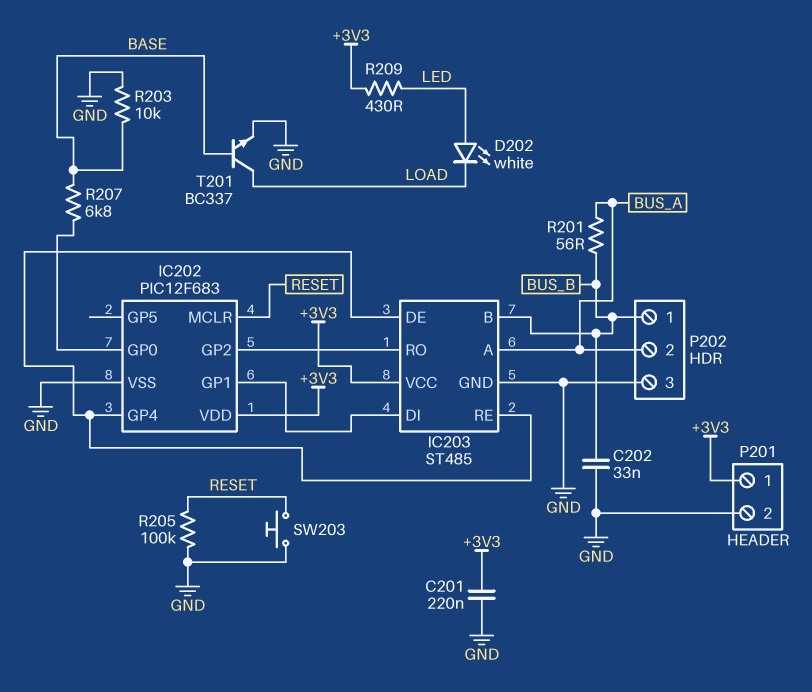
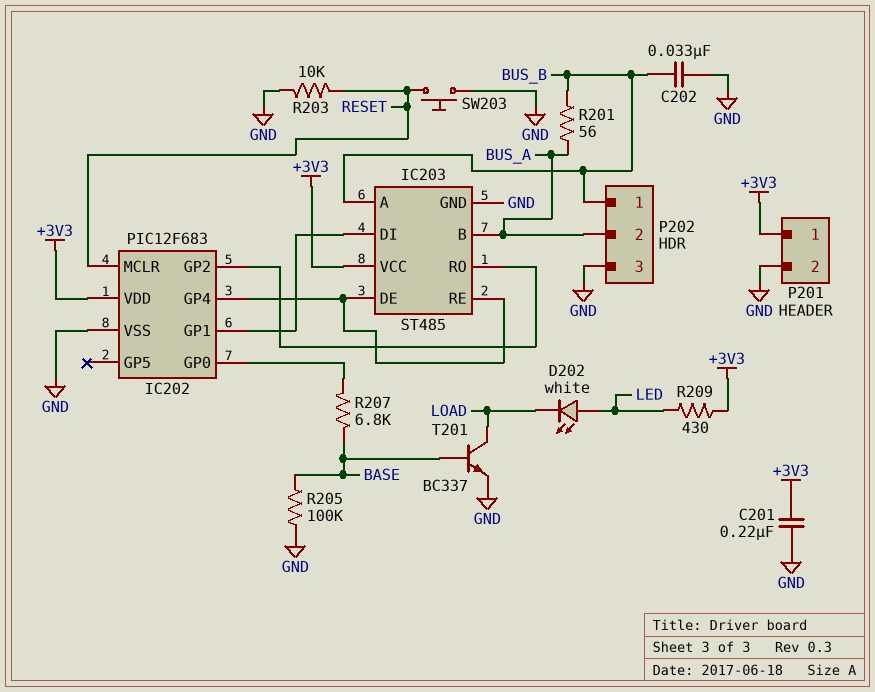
IC203 pin A: BUS_A -> BUS_B
IC203 pin B: BUS_B -> BUS_A
R203: 10k (BASE, GND) -> 10k (GND, RESET)
R205: 100k (GND, RESET) -> 100k (BASE, GND)

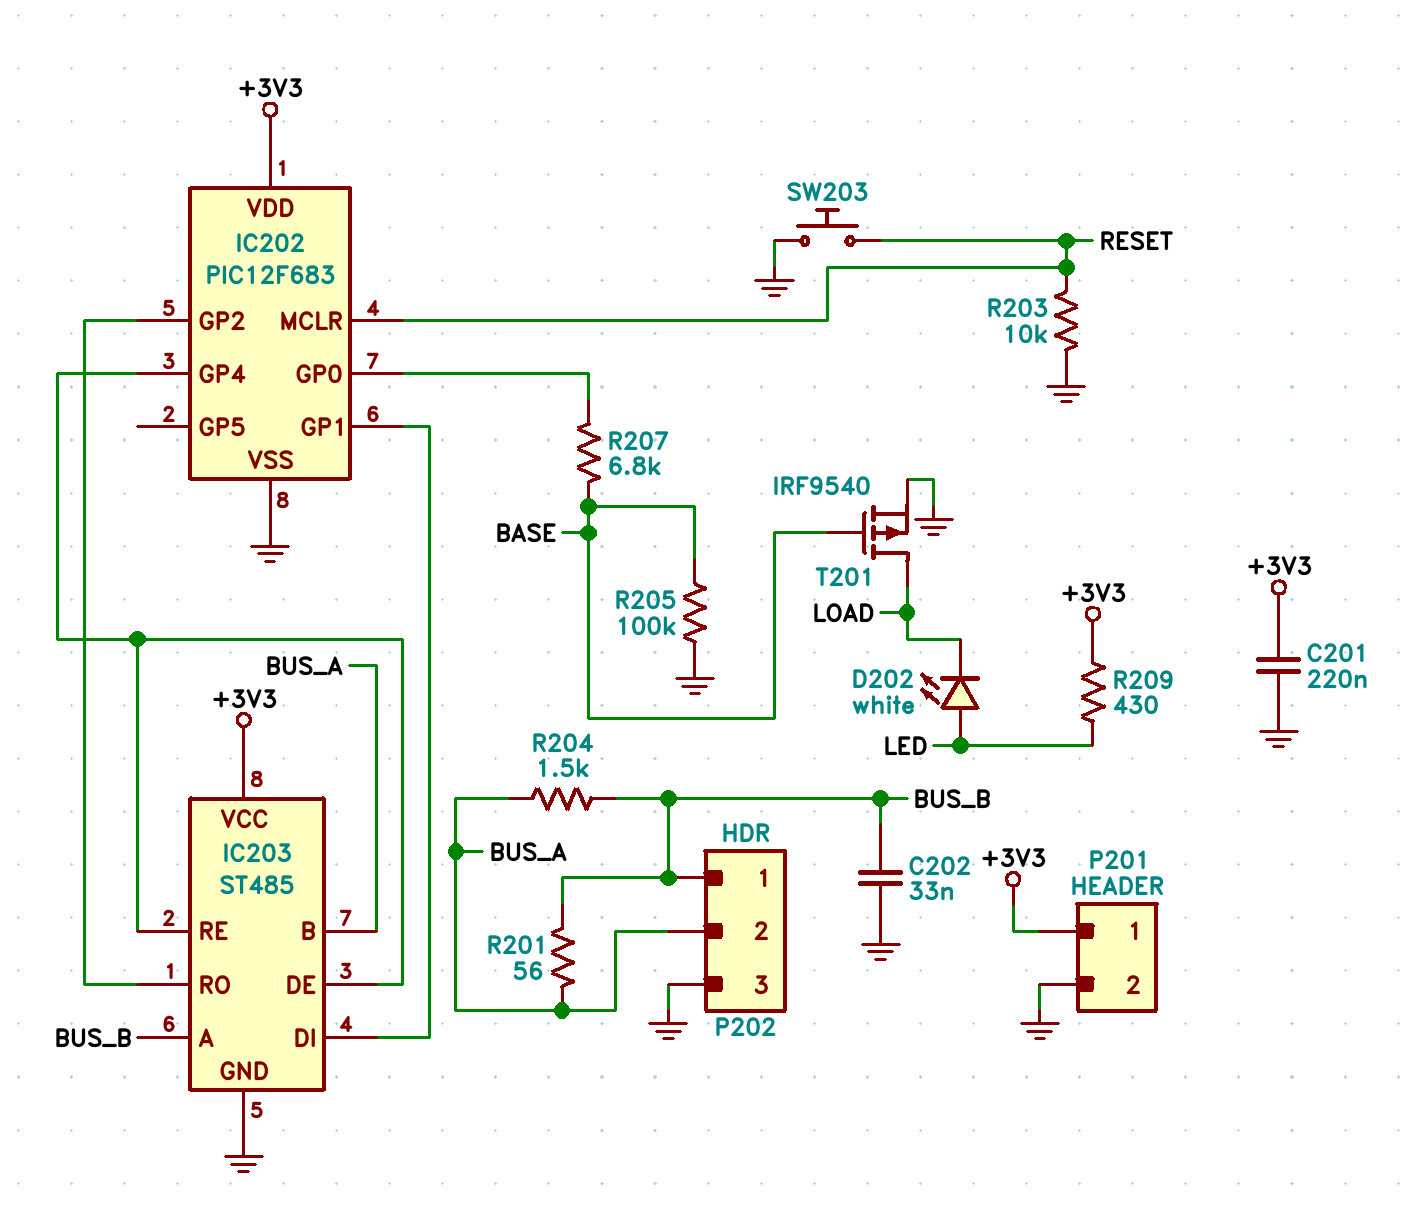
R204: none -> 1.5k (BUS_A, BUS_B)
T201: NPN BC337 (B BASE, C LOAD, E GND) -> PMOS IRF9540 (G BASE, D LOAD, S GND)

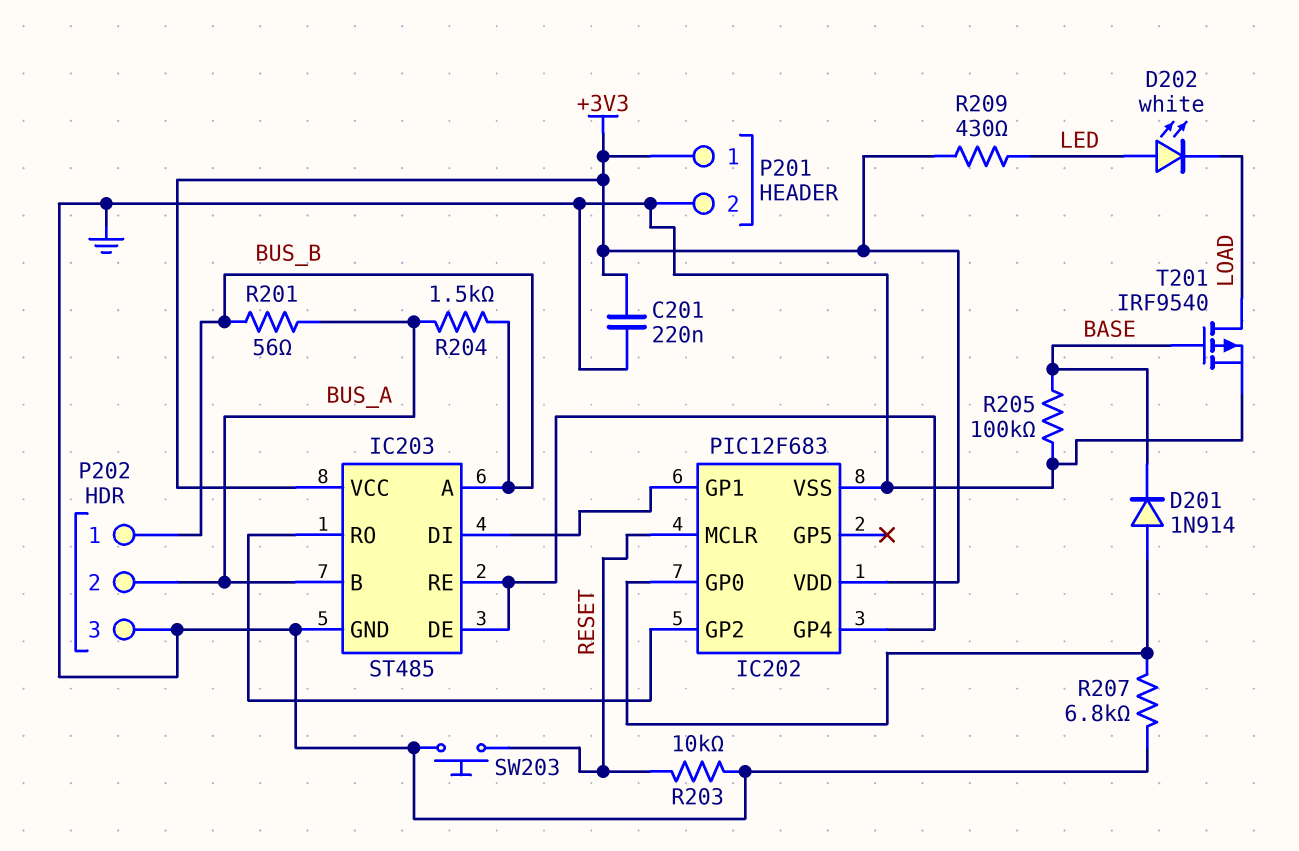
C202: 33nF (BUS_B, GND) -> none
D201: none -> diode 1N914 (A IC202/GP0, K BASE)
R207: 6.8k (BASE, IC202/GP0) -> 6.8k (GND, IC202/GP0)

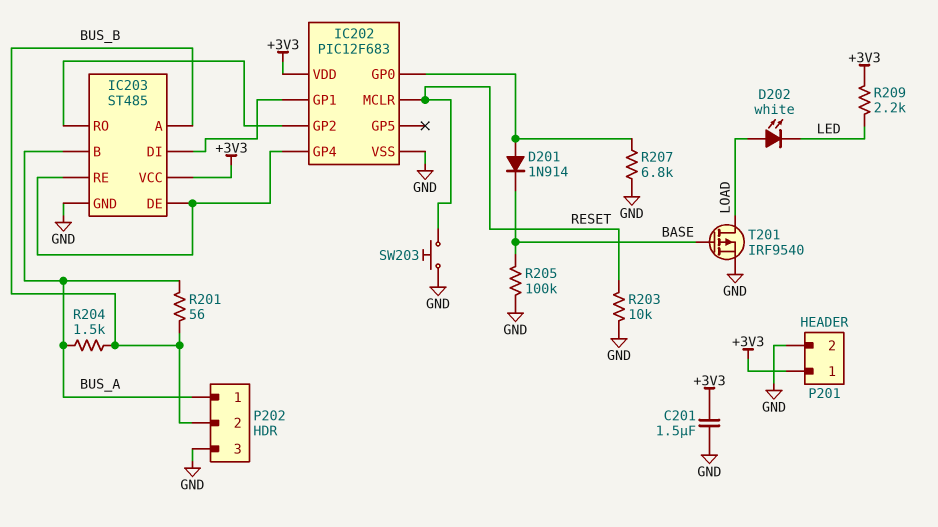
C201: 220nF (+3V3, GND) -> 1.5uF (+3V3, GND)
D202: LED white (A LED, K LOAD) -> LED white (A LOAD, K LED)
P202 pin 1: BUS_B -> BUS_A
P202 pin 2: BUS_A -> BUS_B
R209: 430 (+3V3, LED) -> 2.2k (+3V3, LED)

